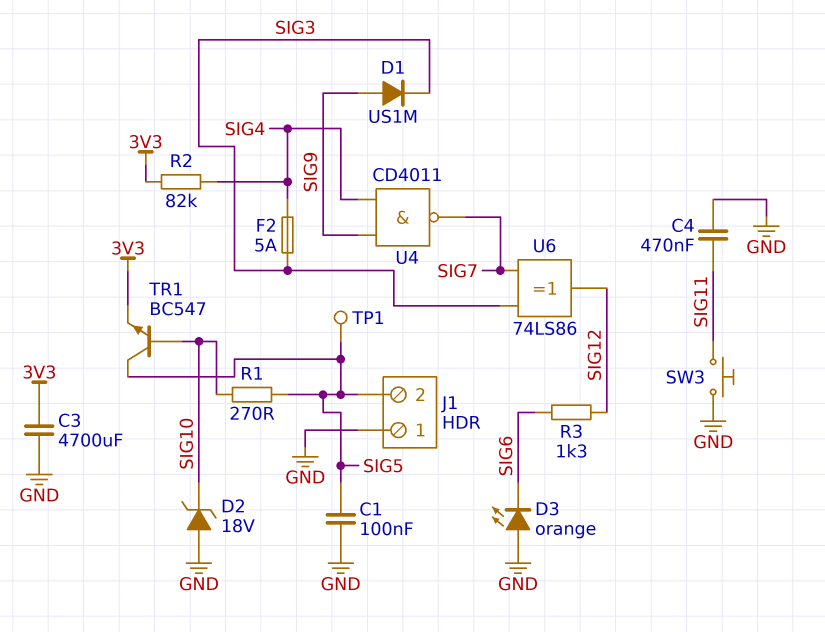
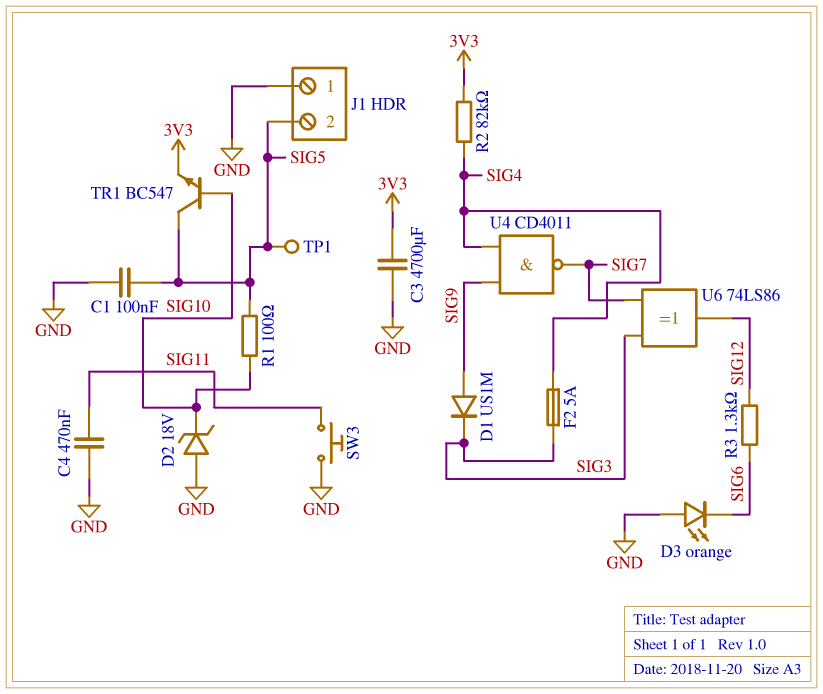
R1: 270 (SIG5, SIG10) -> 100 (SIG5, SIG10)

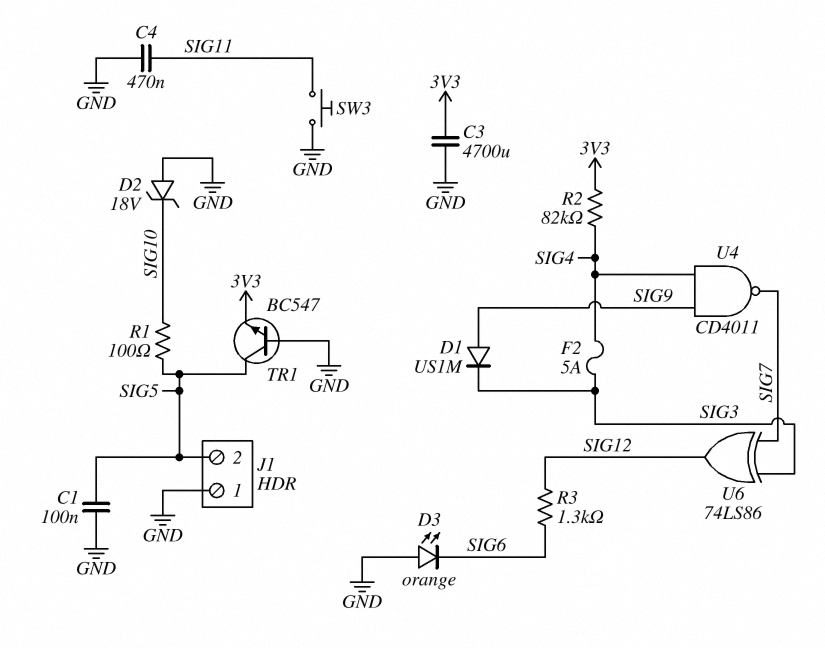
TP1: test point (SIG5) -> none
TR1: NPN BC547 (B SIG10, C SIG5, E 3V3) -> NPN BC547 (B GND, C SIG5, E 3V3)

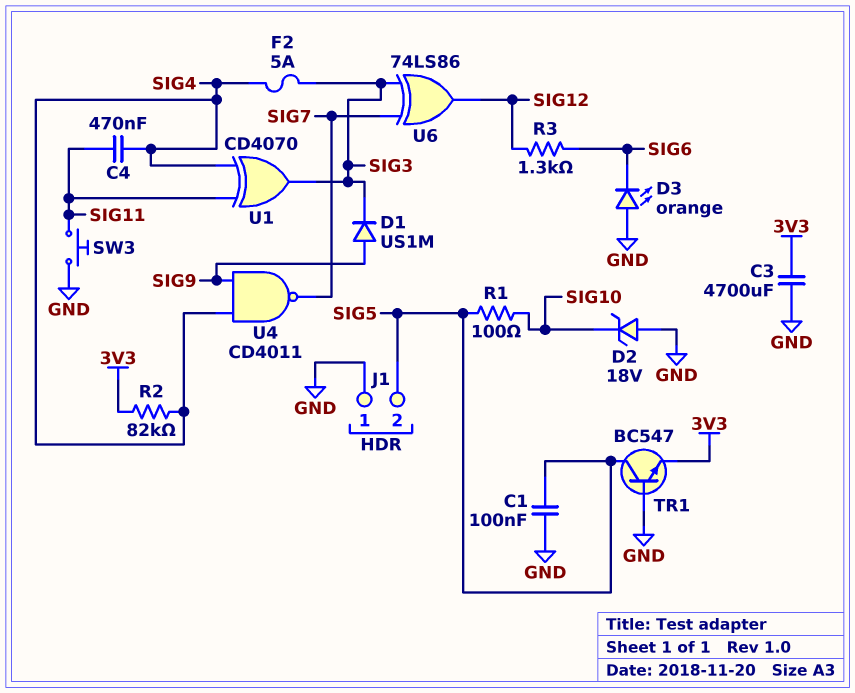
C4: 470nF (GND, SIG11) -> 470nF (SIG4, SIG11)
U1: none -> XOR CD4070 (in SIG4, in SIG11, out SIG3)

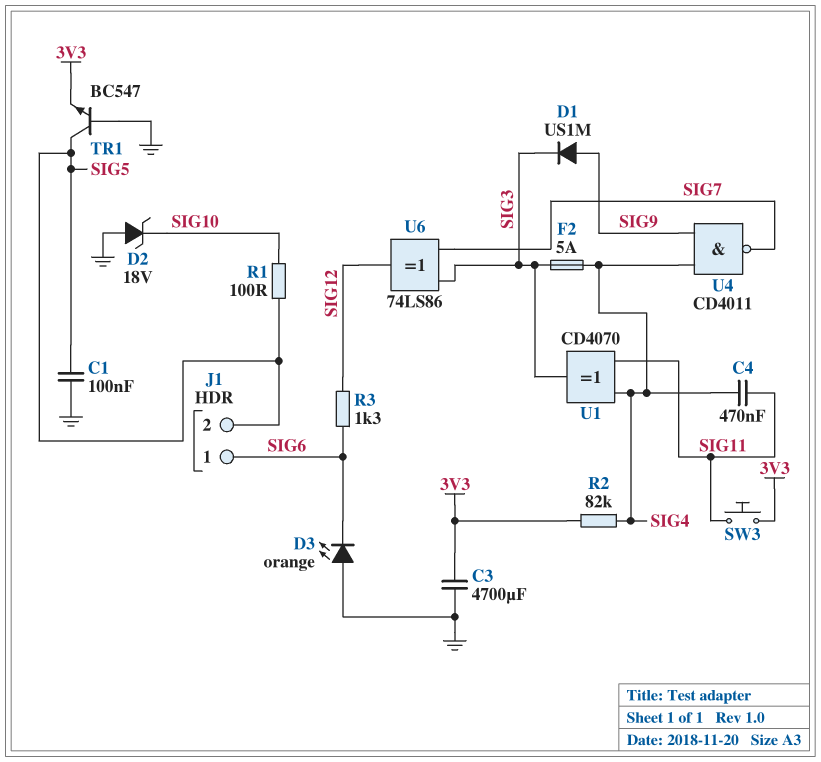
J1 pin 1: GND -> SIG6
SW3: button (GND, SIG11) -> button (3V3, SIG11)

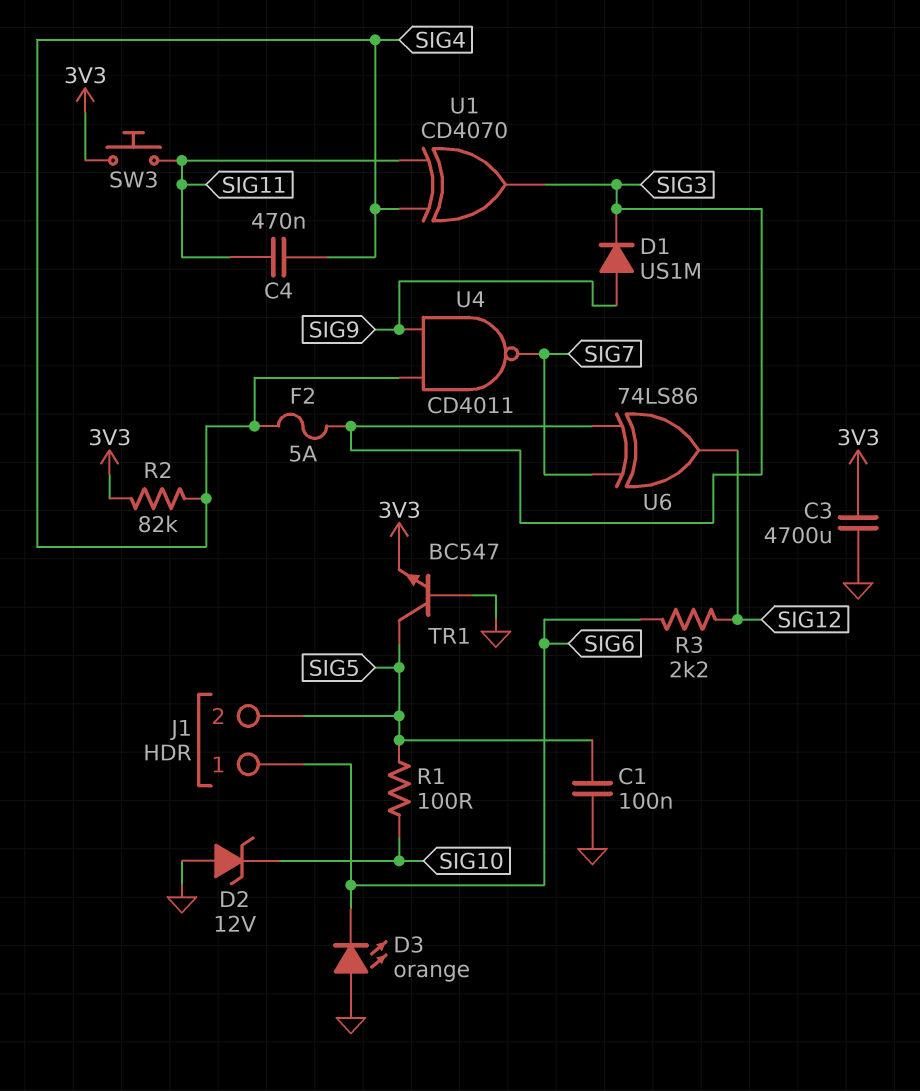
D2: zener 18V (A GND, K SIG10) -> zener 12V (A GND, K SIG10)
R3: 1.3k (SIG6, SIG12) -> 2.2k (SIG6, SIG12)

